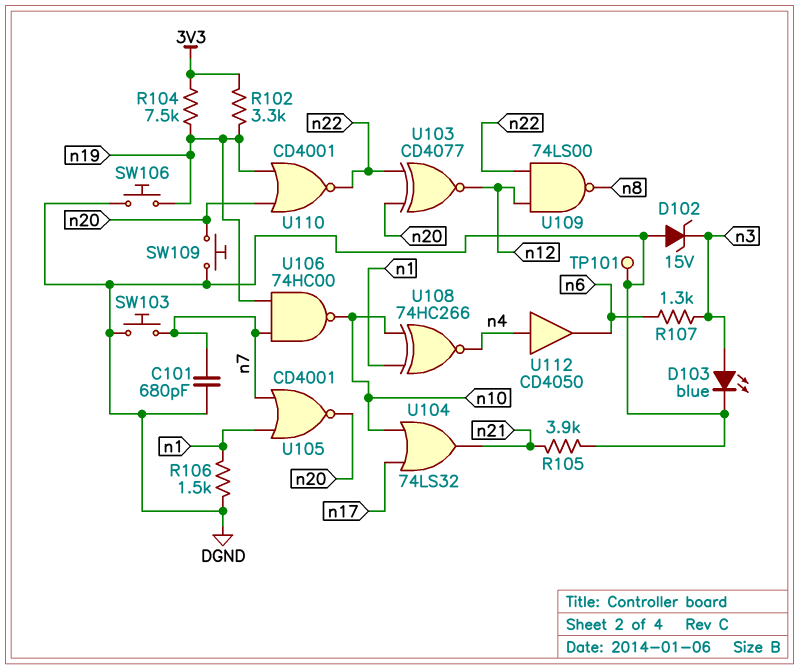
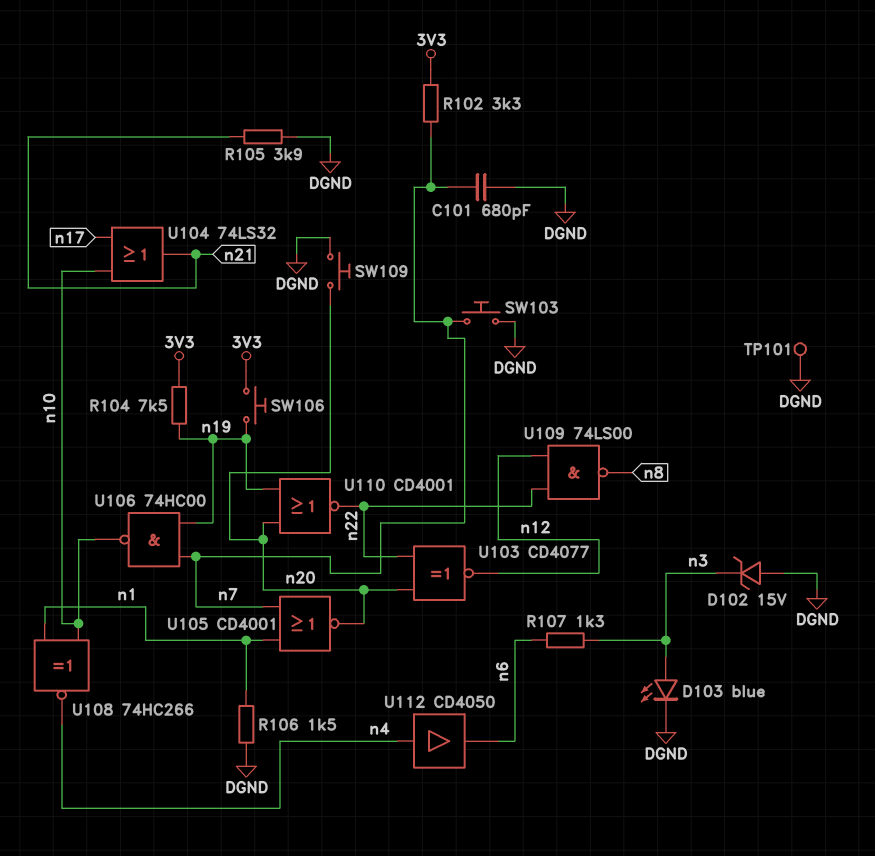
R102: 3.3k (3V3, n19) -> 3.3k (3V3, n7)
SW106: button (DGND, n19) -> button (3V3, n19)

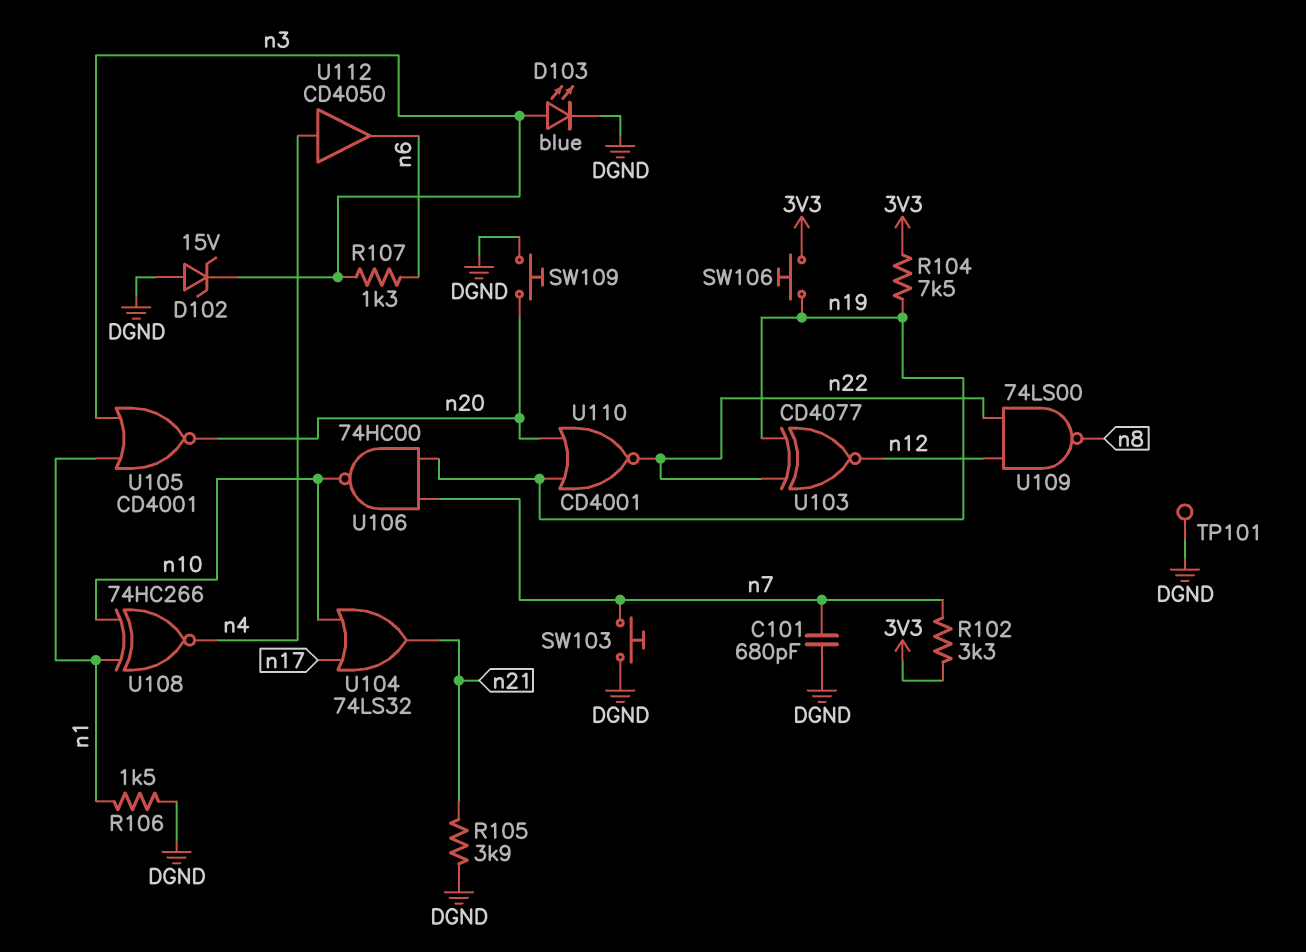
U103: XNOR CD4077 (in n20, in n22, out n12) -> XNOR CD4077 (in n19, in n22, out n12)
U105: NOR CD4001 (in n1, in n7, out n20) -> NOR CD4001 (in n1, in n3, out n20)

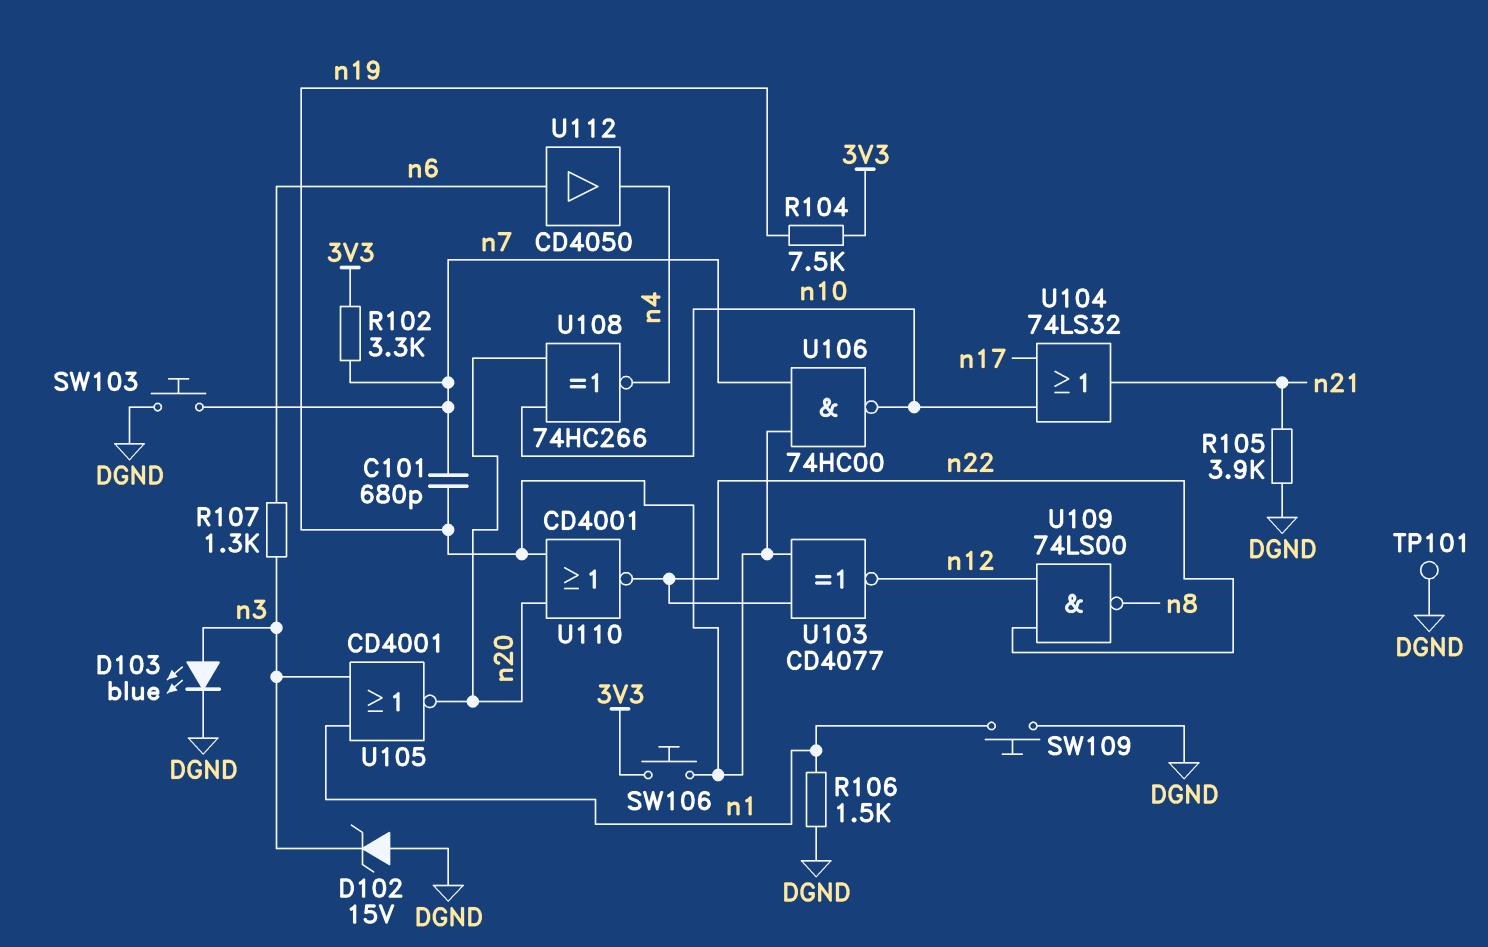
C101: 680pF (DGND, n7) -> 680pF (n7, n19)
SW109: button (DGND, n20) -> button (DGND, n1)
U108: XNOR 74HC266 (in n1, in n10, out n4) -> XNOR 74HC266 (in n10, in n20, out n4)
U112: buffer CD4050 (in n4, out n6) -> buffer CD4050 (in n6, out n4)

